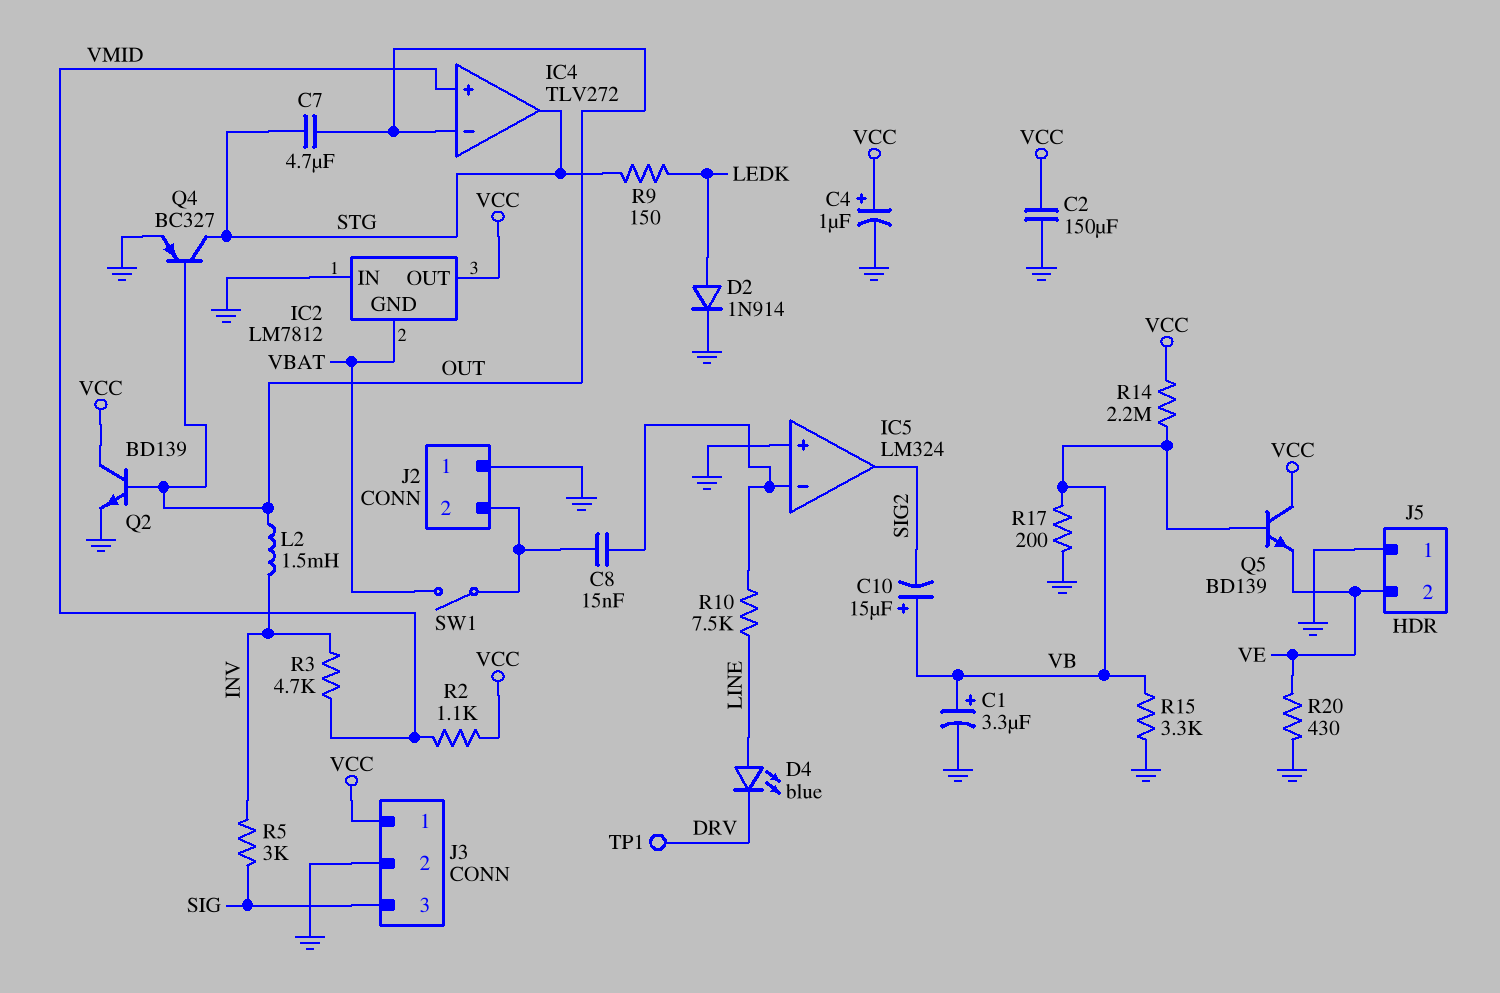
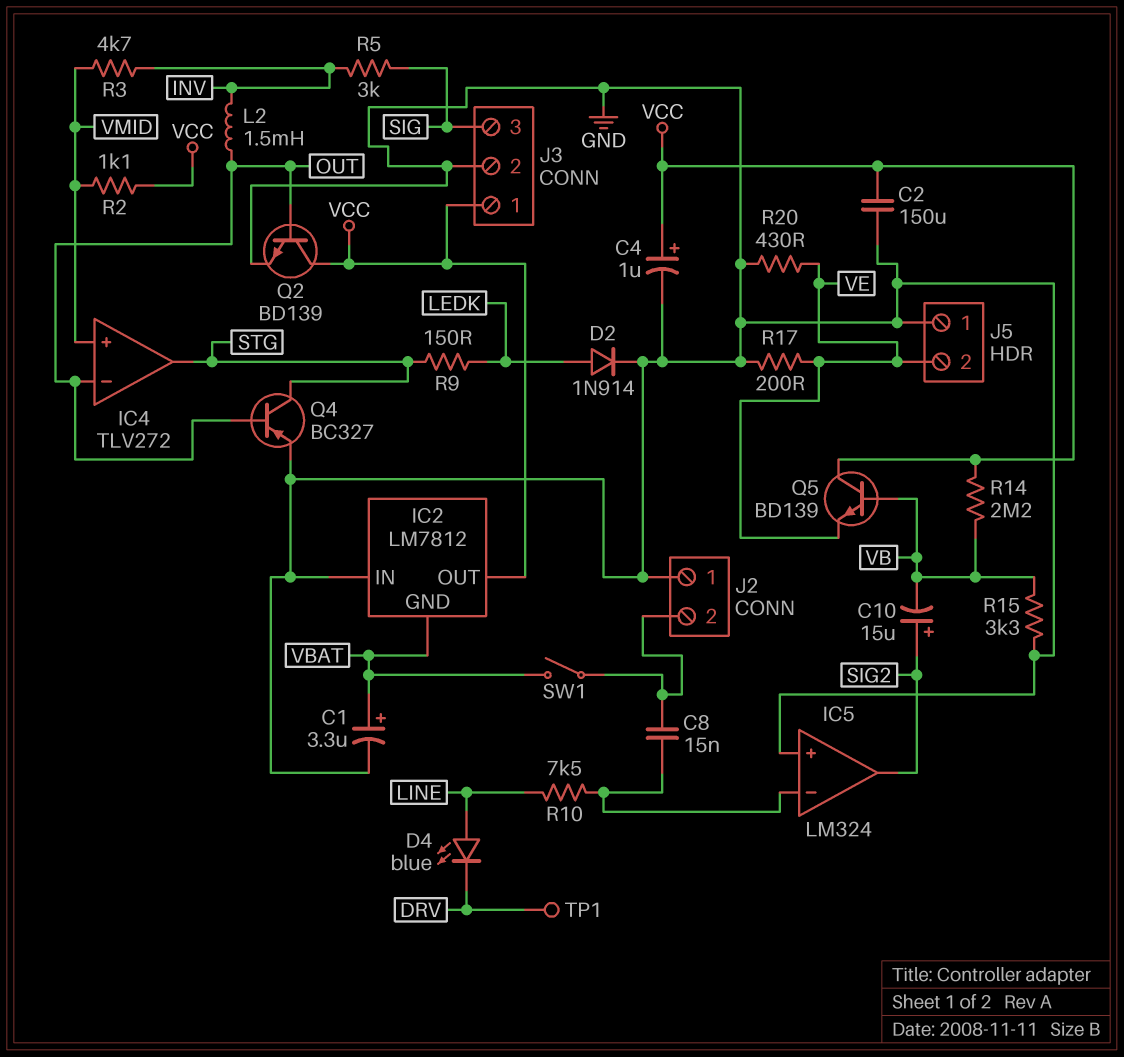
C1: 3.3uF (plus VB, minus GND) -> 3.3uF (plus VBAT, minus GND)
C7: 4.7uF (OUT, STG) -> none
C10: 15uF (plus VB, minus SIG2) -> 15uF (plus SIG2, minus VB)
R17: 200 (GND, VB) -> 200 (GND, VE)

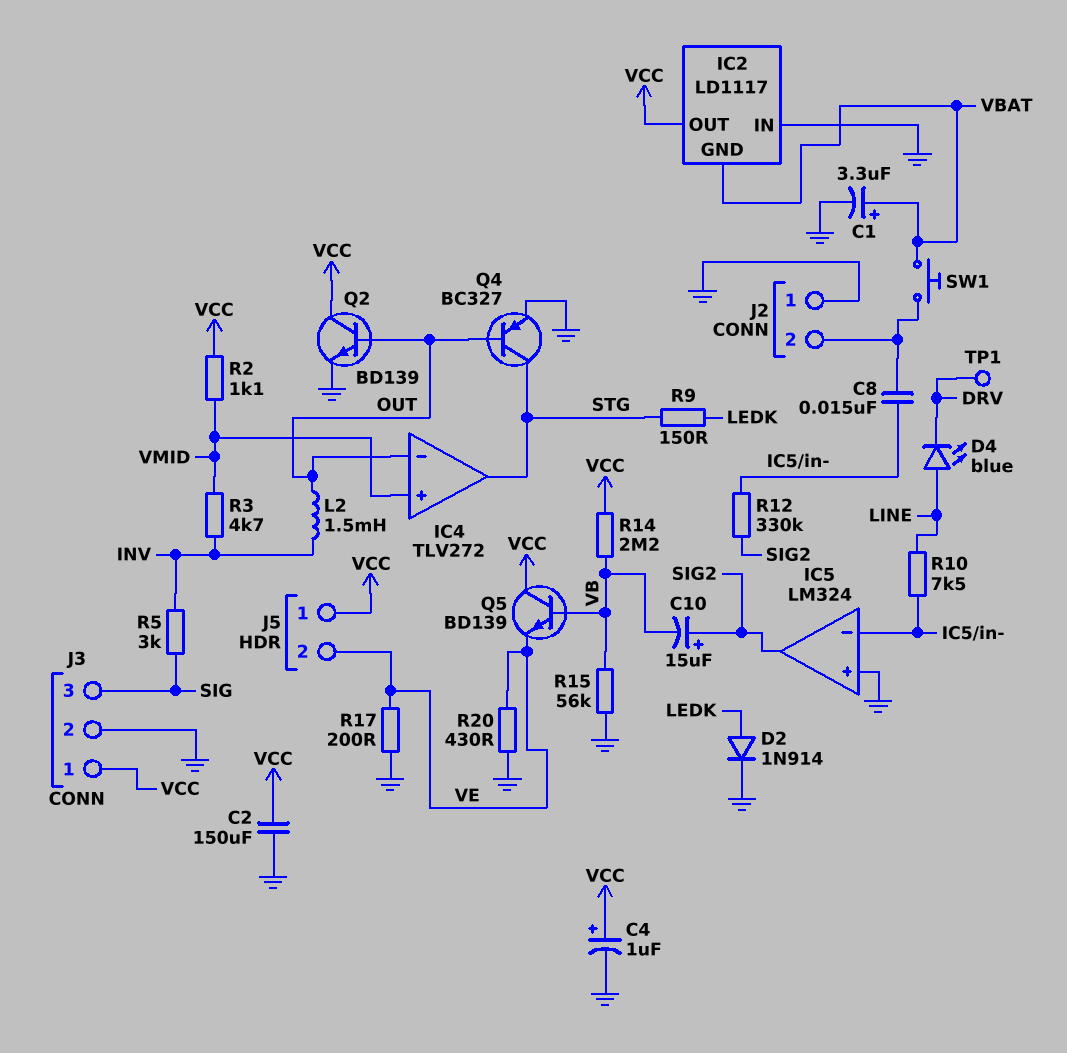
IC2: LM7812 -> LD1117
J5 pin 1: GND -> VCC
R12: none -> 330k (IC5/in-, SIG2)
R15: 3.3k (GND, VB) -> 56k (GND, VB)
SW1: switch (J2/2, VBAT) -> button (J2/2, VBAT)

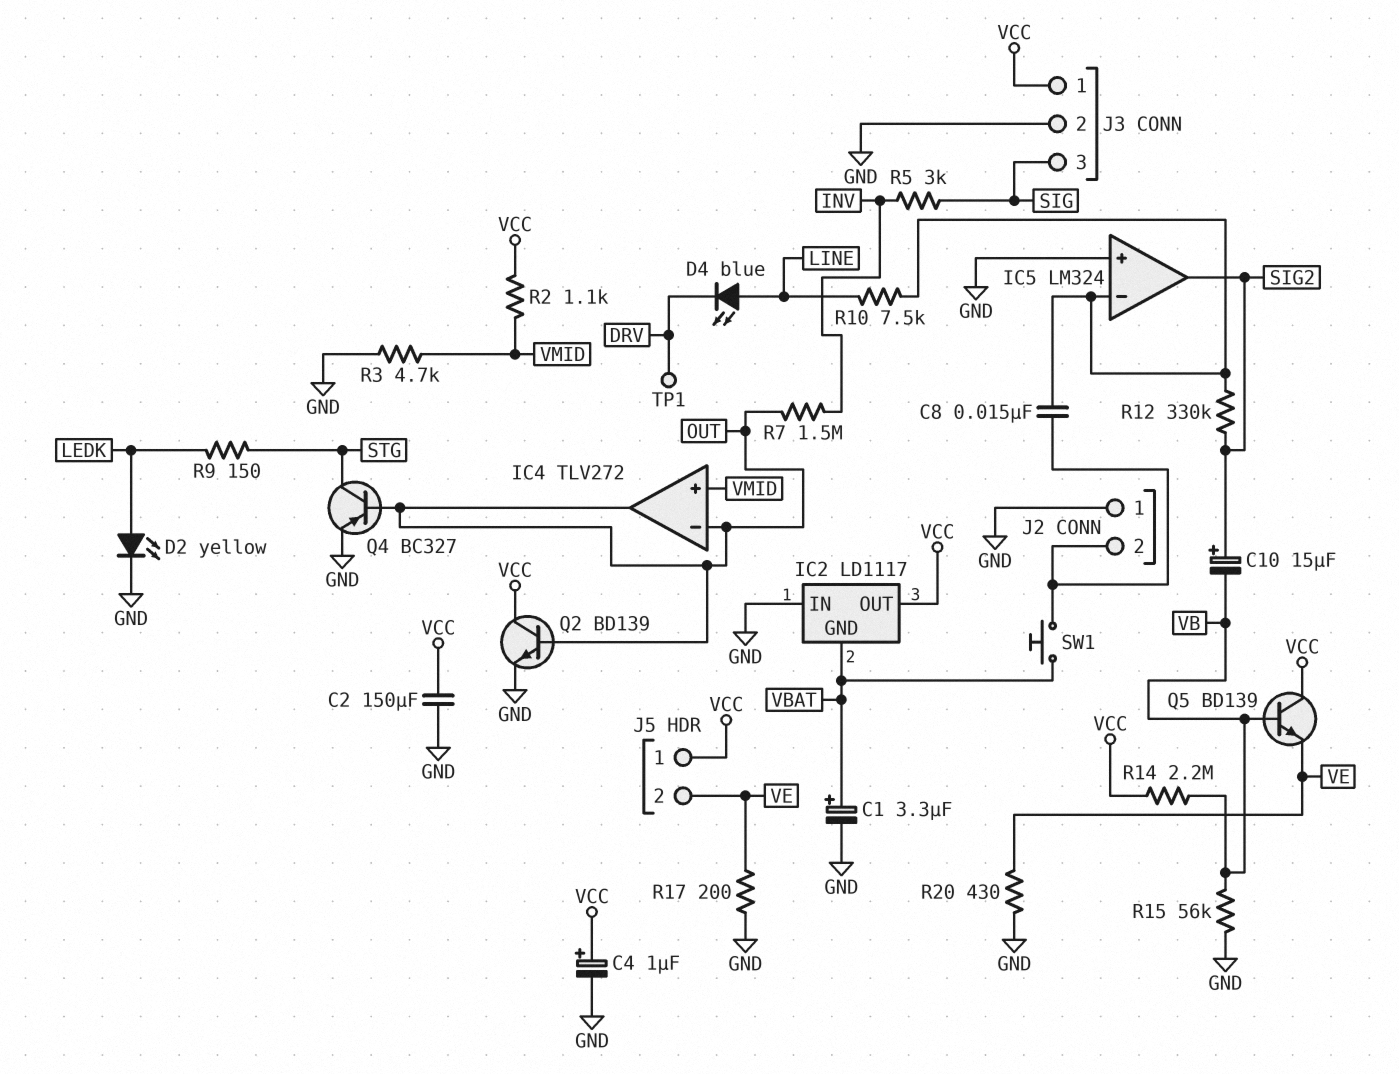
D2: diode 1N914 (A LEDK, K GND) -> LED yellow (A LEDK, K GND)
IC4 pin out: STG -> OUT
L2: 1.5mH (INV, OUT) -> none
R3: 4.7k (INV, VMID) -> 4.7k (GND, VMID)
R7: none -> 1.5M (INV, OUT)

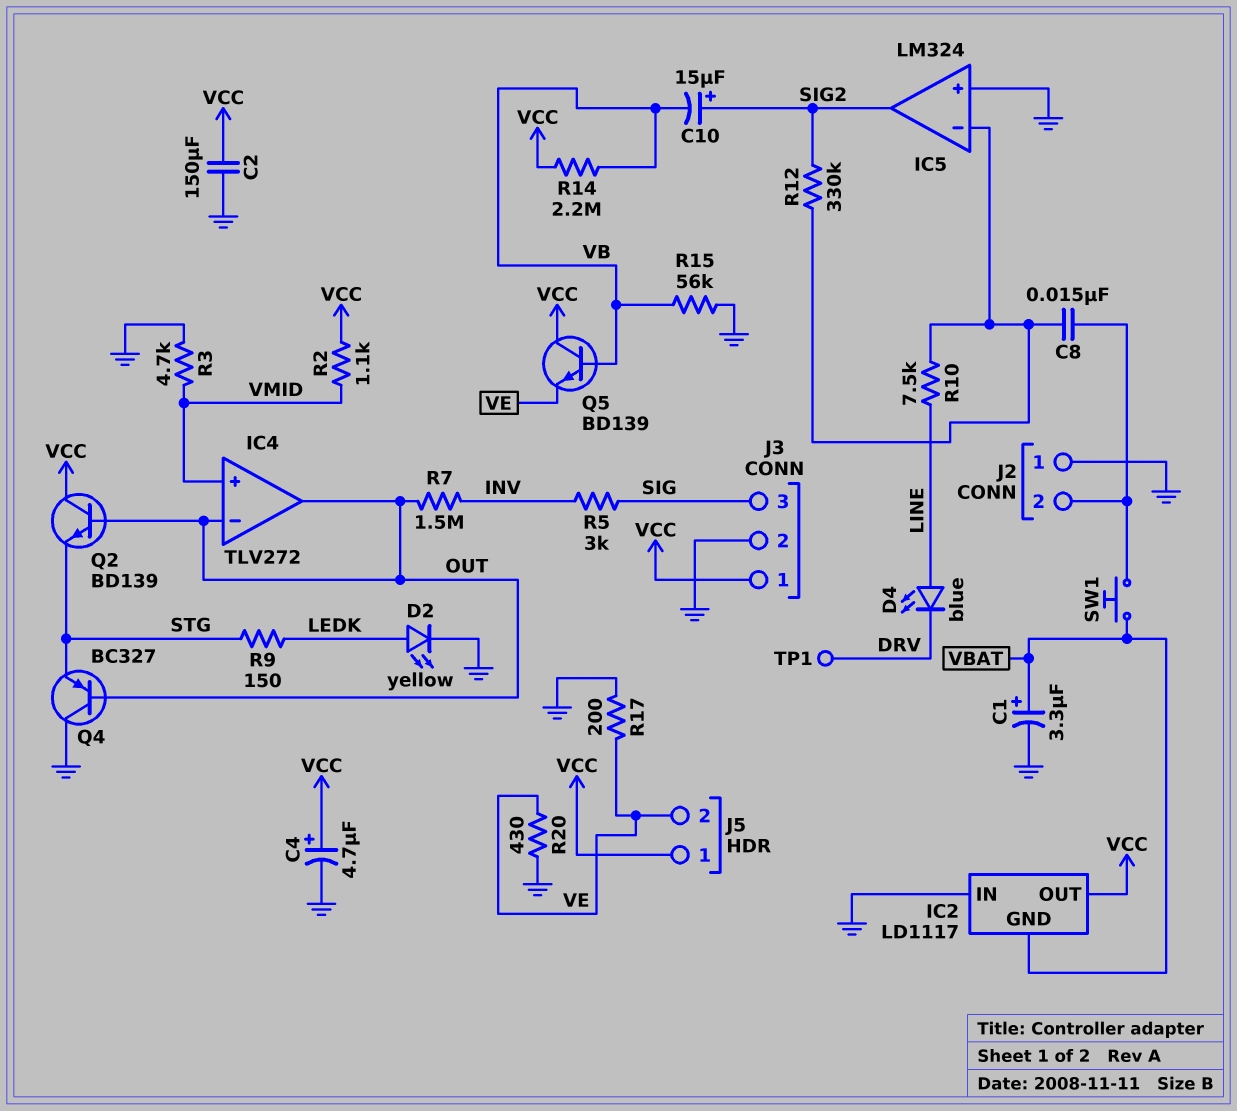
C4: 1uF (plus VCC, minus GND) -> 4.7uF (plus VCC, minus GND)
Q2: NPN BD139 (B OUT, C VCC, E GND) -> NPN BD139 (B OUT, C VCC, E STG)
Q4: PNP BC327 (B OUT, C STG, E GND) -> PNP BC327 (B OUT, C GND, E STG)

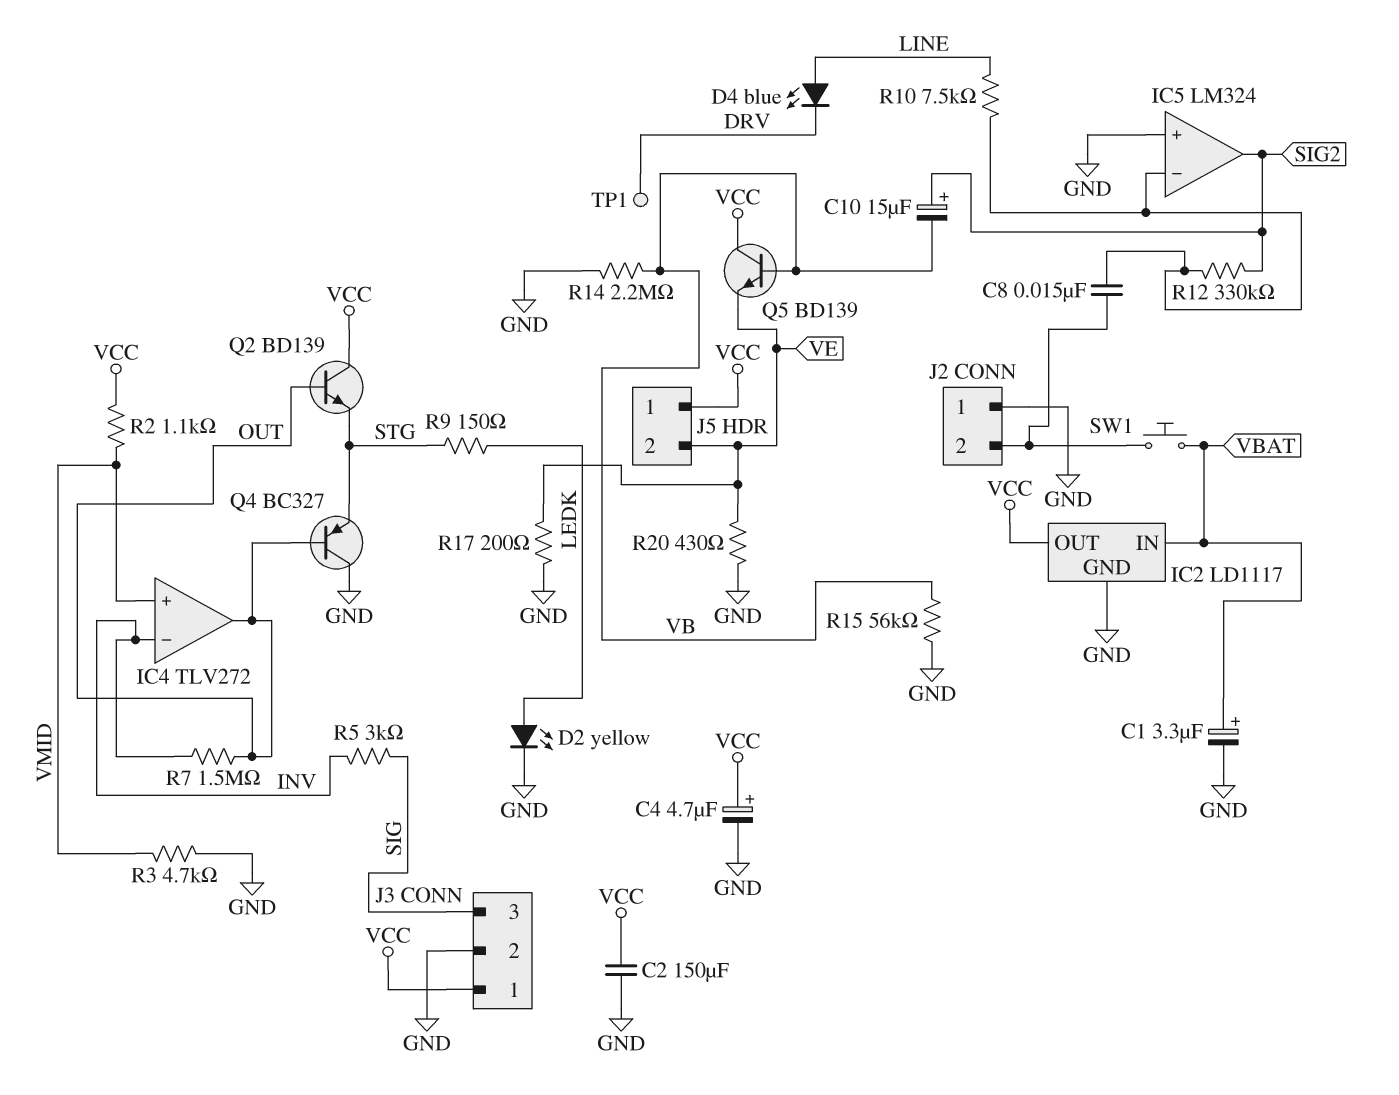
IC2 pin GND: VBAT -> GND
IC2 pin IN: GND -> VBAT
IC4 pin in-: OUT -> INV
R14: 2.2M (VB, VCC) -> 2.2M (GND, VB)

